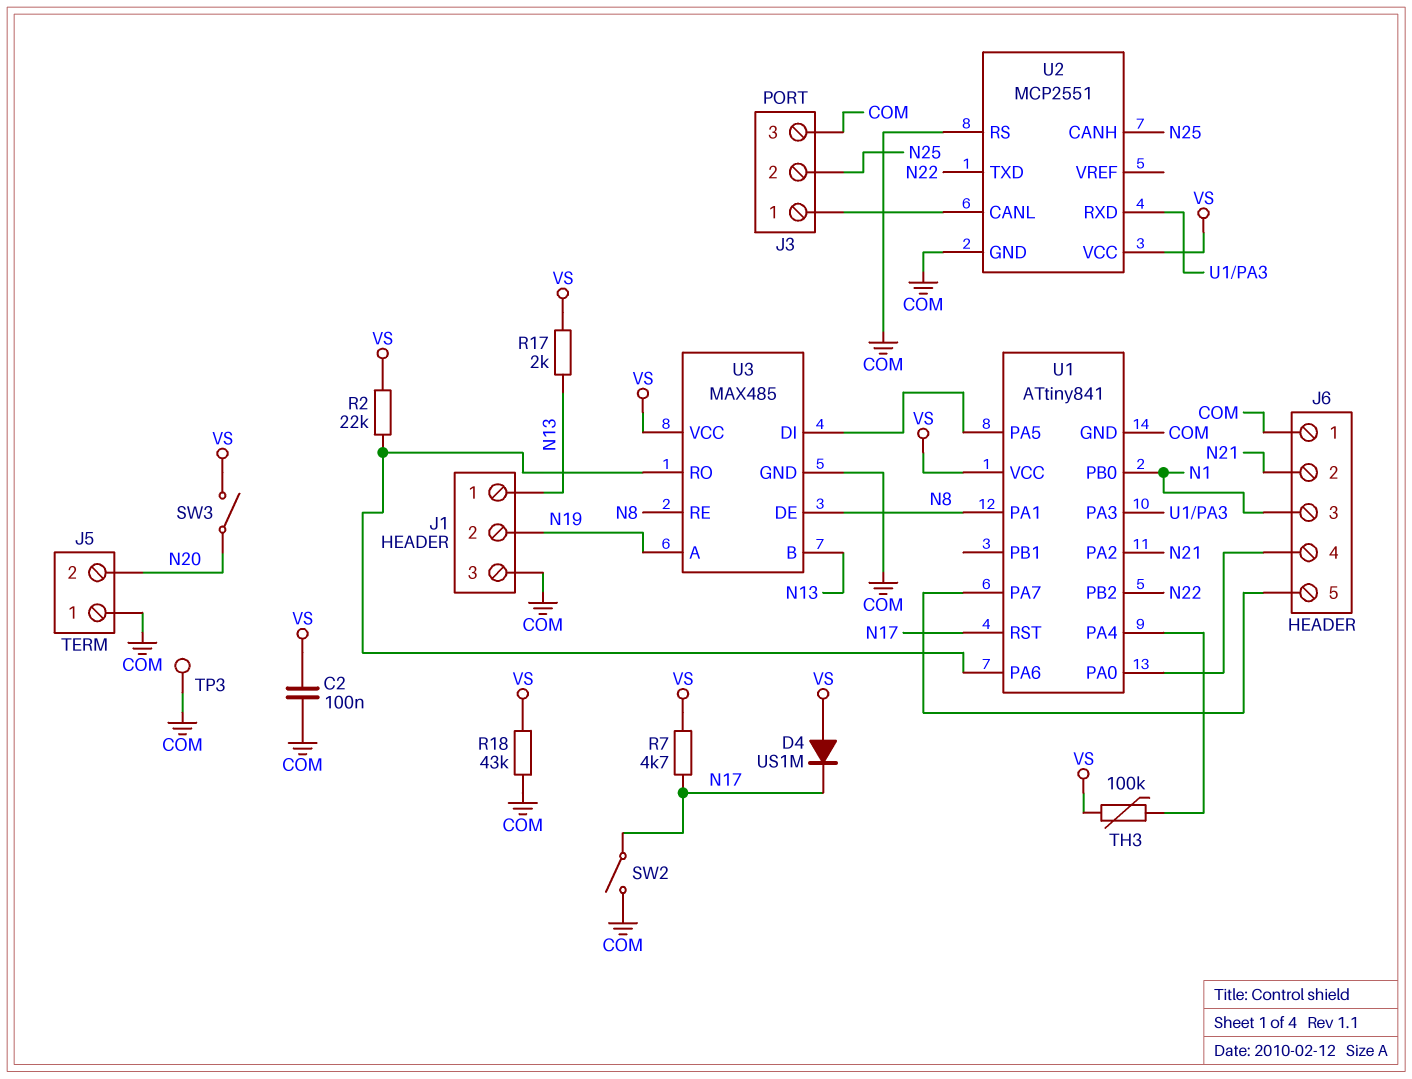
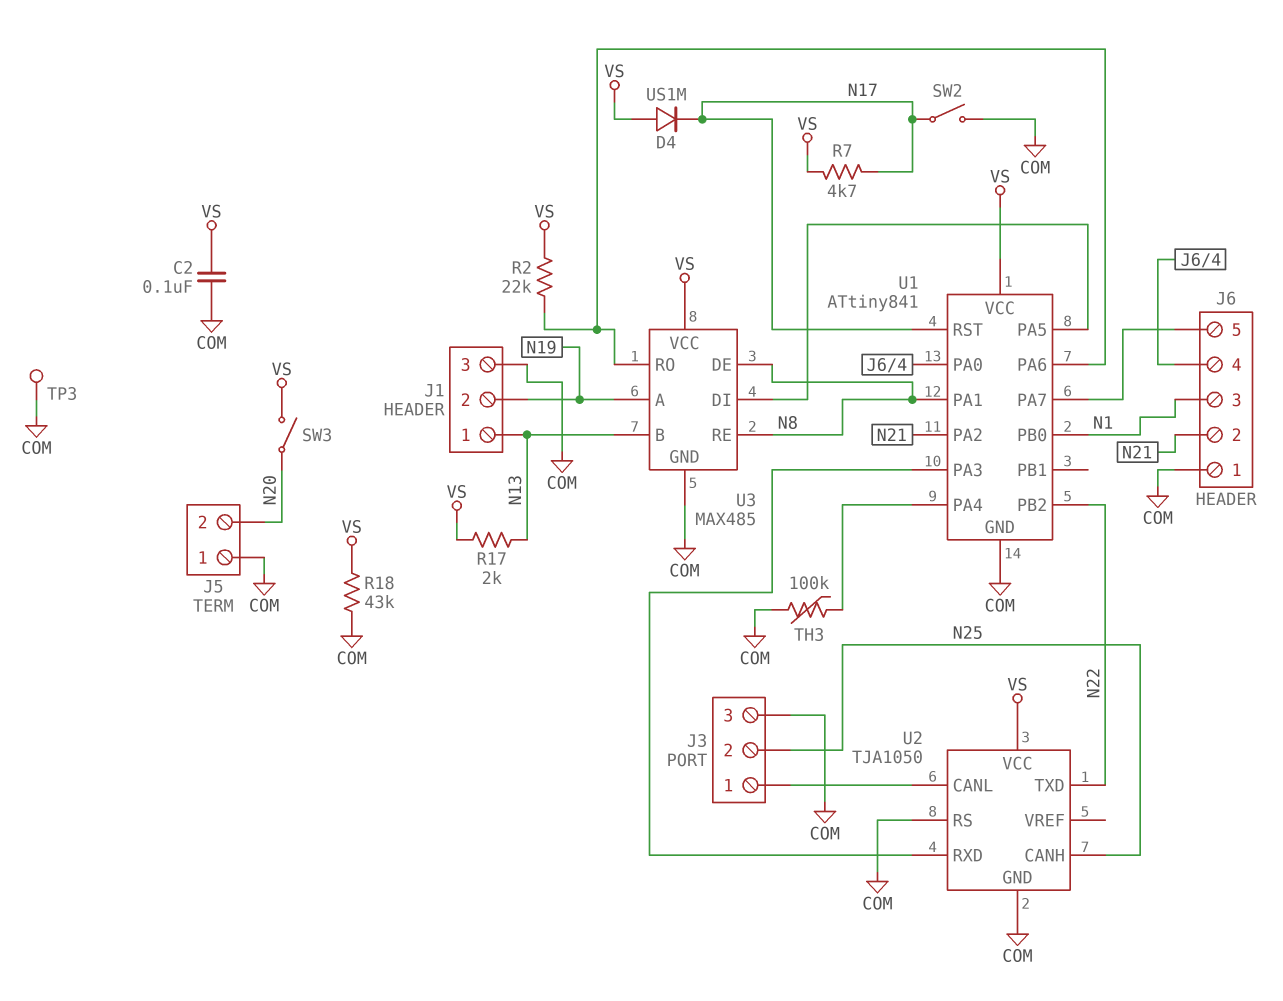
TH3: 100k (U1/PA4, VS) -> 100k (COM, U1/PA4)
U2: MCP2551 -> TJA1050

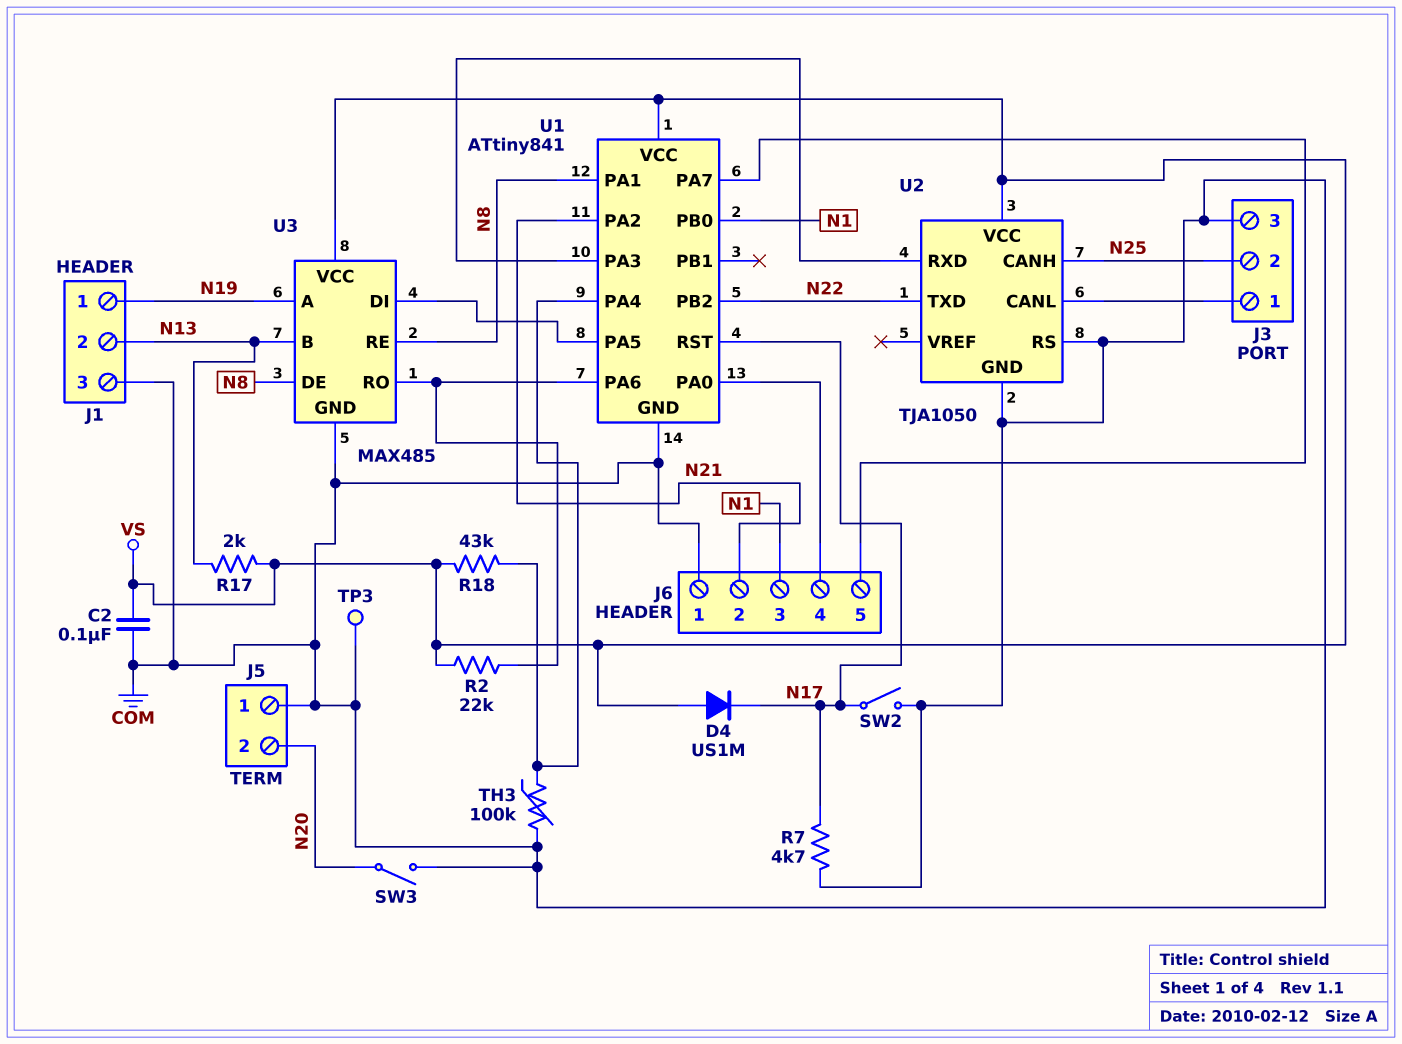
J1 pin 1: N13 -> N19
J1 pin 2: N19 -> N13
R7: 4.7k (N17, VS) -> 4.7k (COM, N17)
R18: 43k (COM, VS) -> 43k (U1/PA4, VS)
SW3: switch (N20, VS) -> switch (COM, N20)

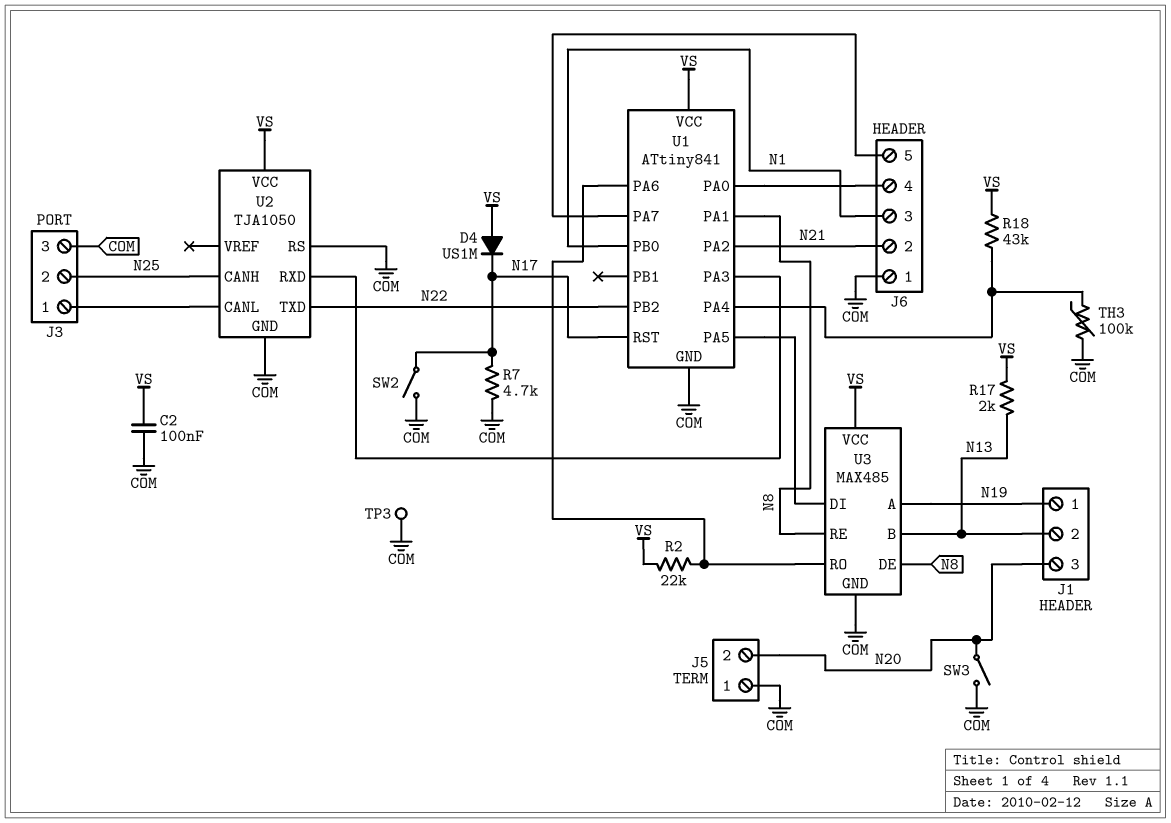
J1 pin 3: COM -> N20

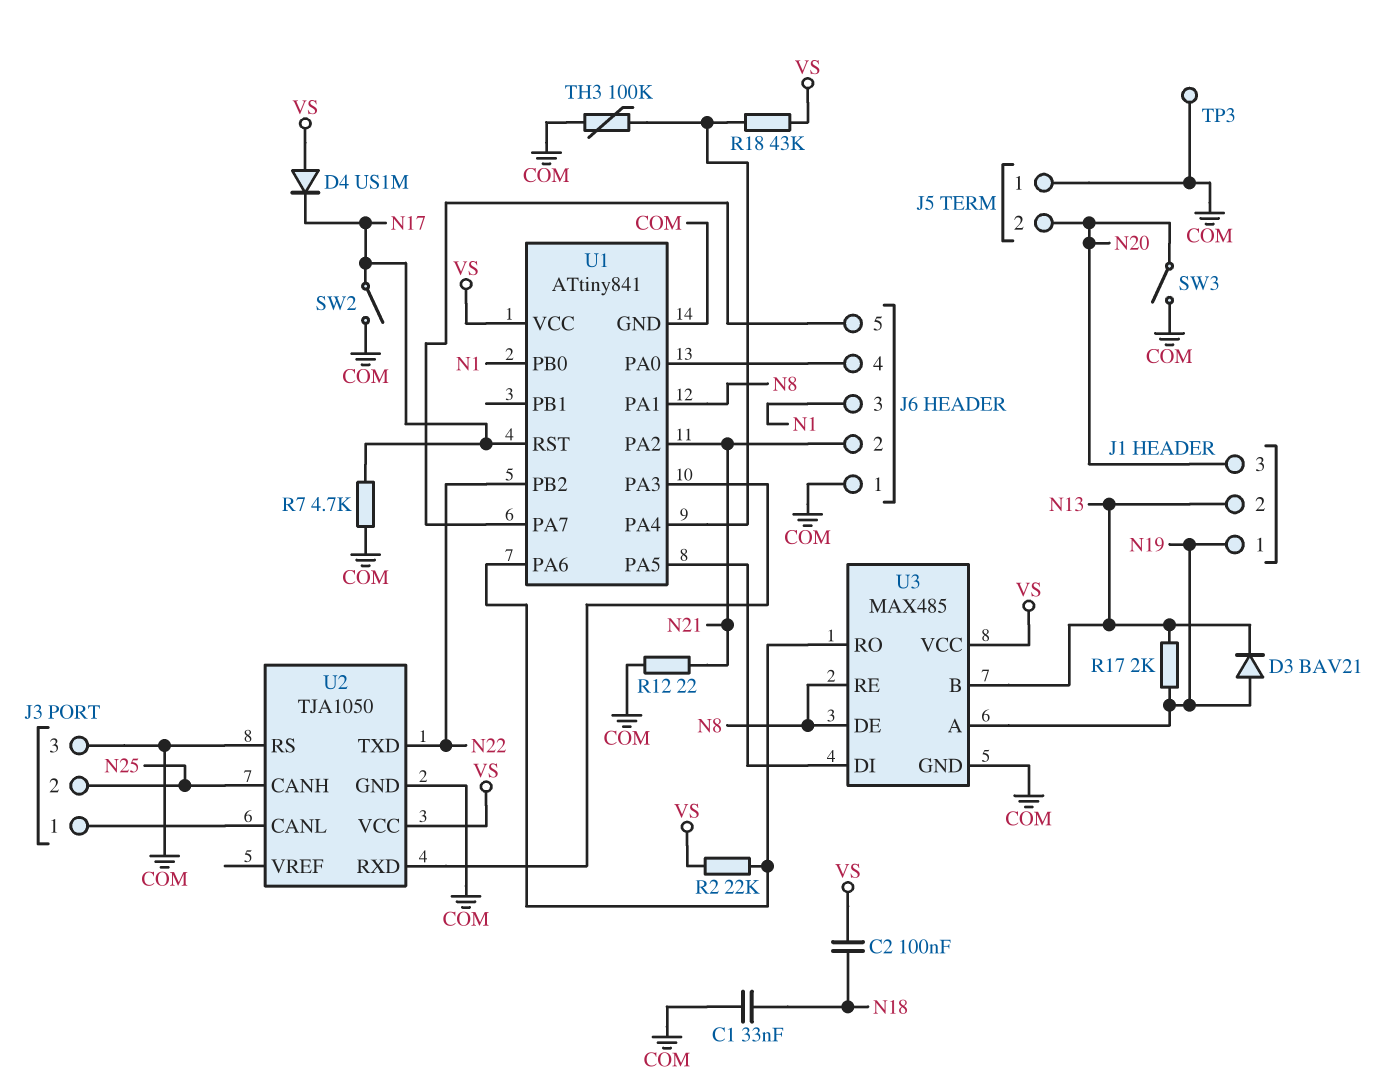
C1: none -> 33nF (COM, N18)
C2: 100nF (COM, VS) -> 100nF (N18, VS)
D3: none -> diode BAV21 (A N19, K N13)
R12: none -> 22 (COM, N21)
R17: 2k (N13, VS) -> 2k (N13, N19)

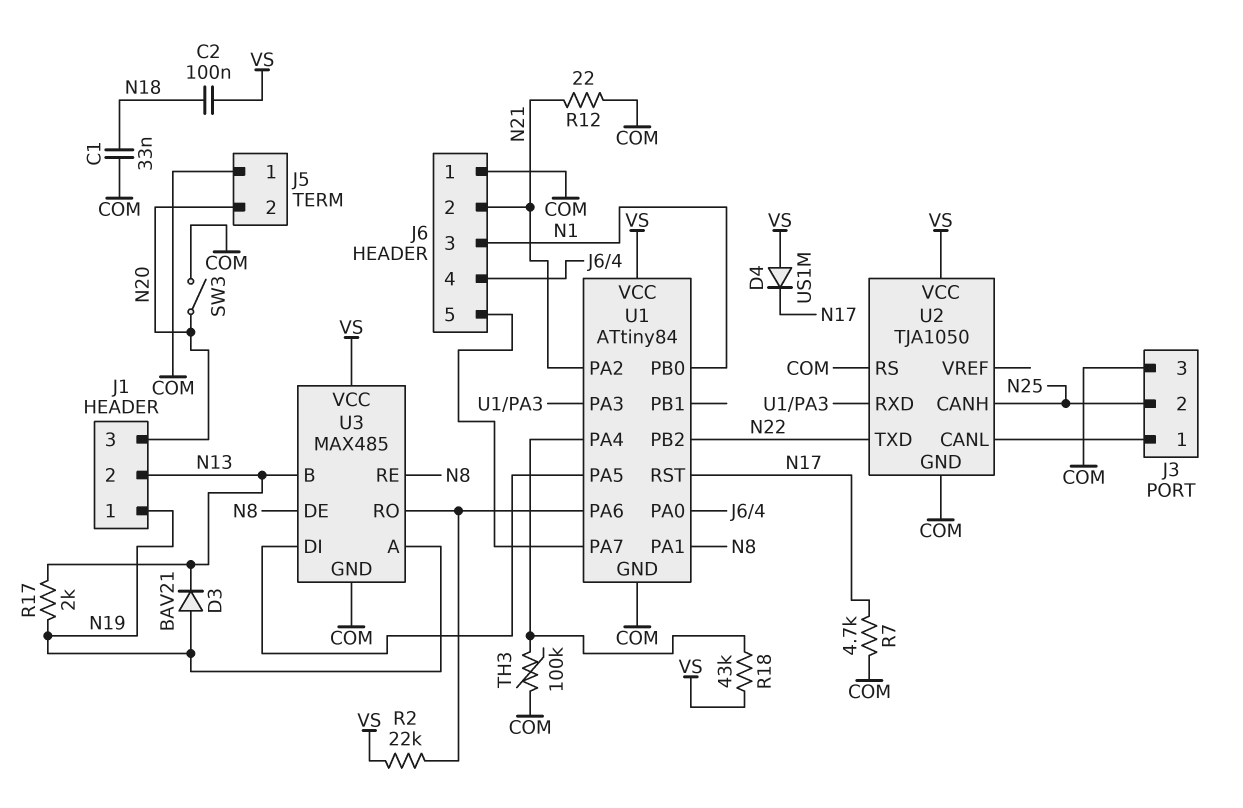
SW2: switch (COM, N17) -> none
TP3: test point (COM) -> none
U1: ATtiny841 -> ATtiny84

